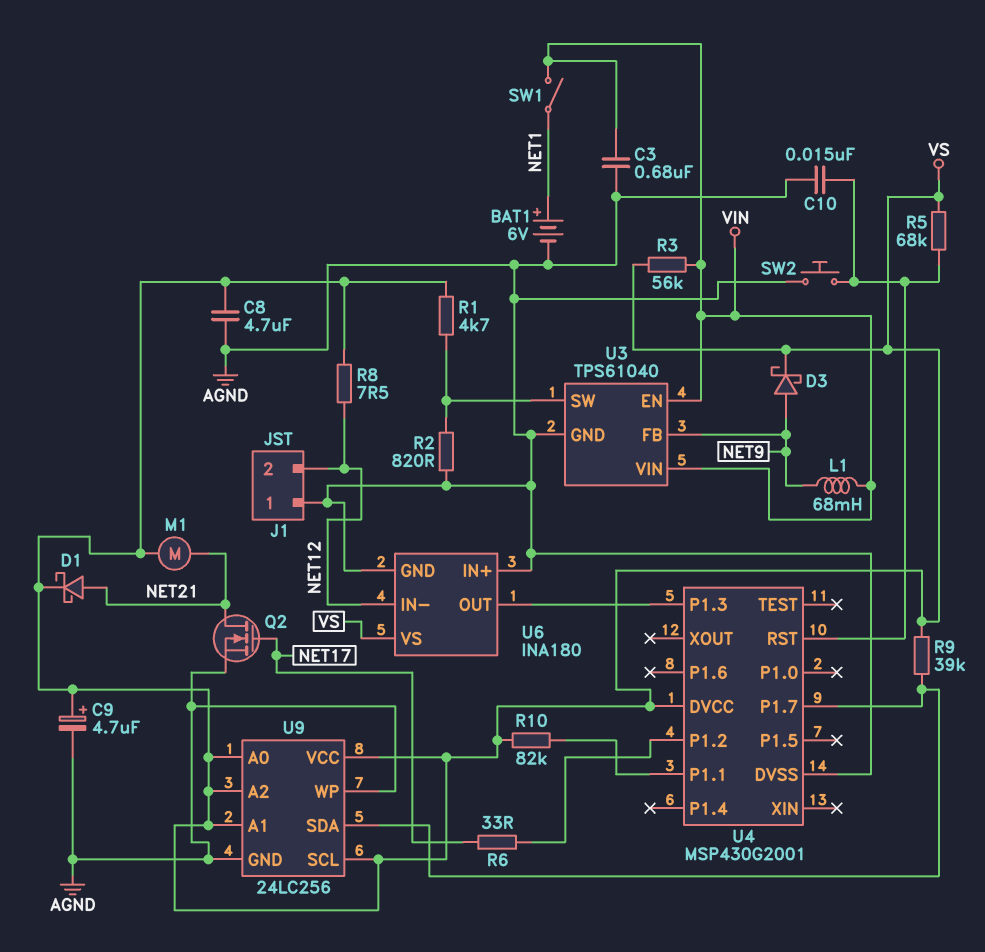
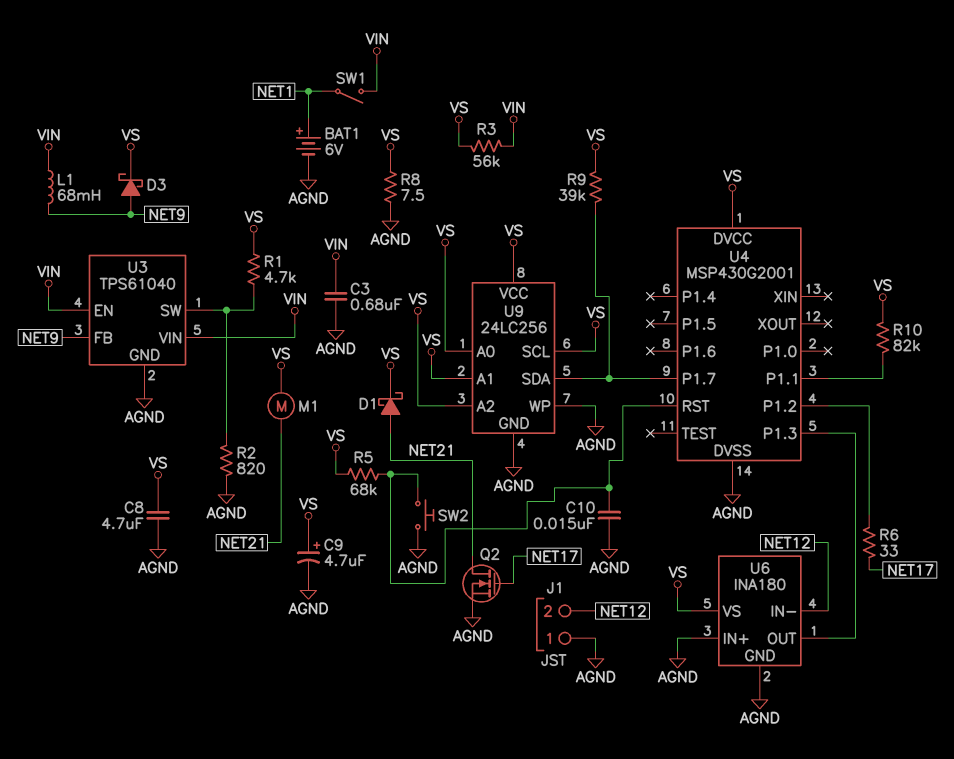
R8: 7.5 (NET12, VS) -> 7.5 (AGND, VS)

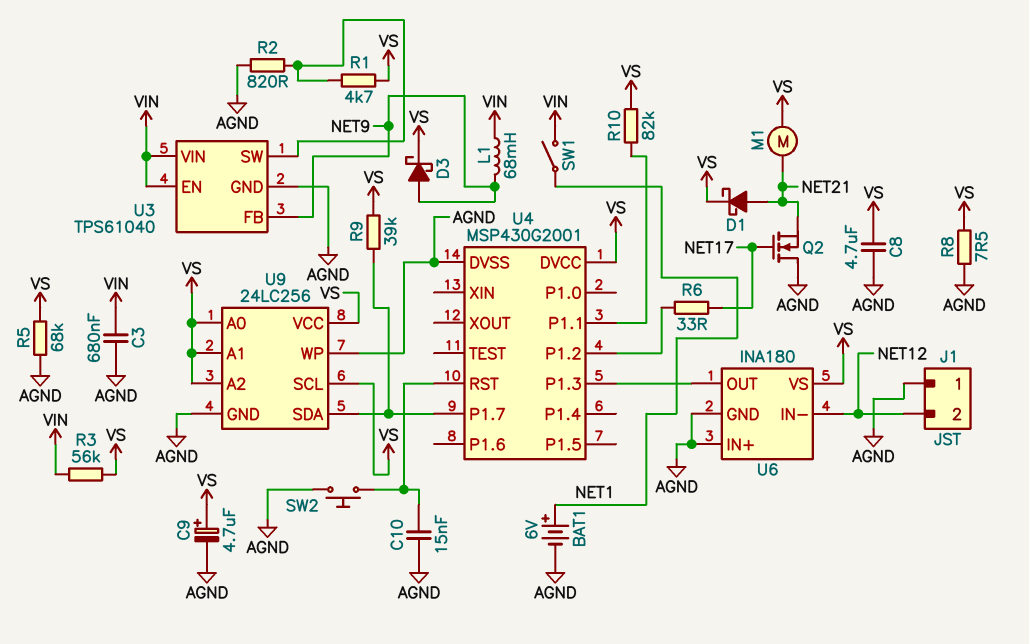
Q2: NMOS (G NET17, D NET21, S AGND) -> NMOS (G NET17, D AGND, S NET21)
R5: 68k (U4/RST, VS) -> 68k (AGND, VS)

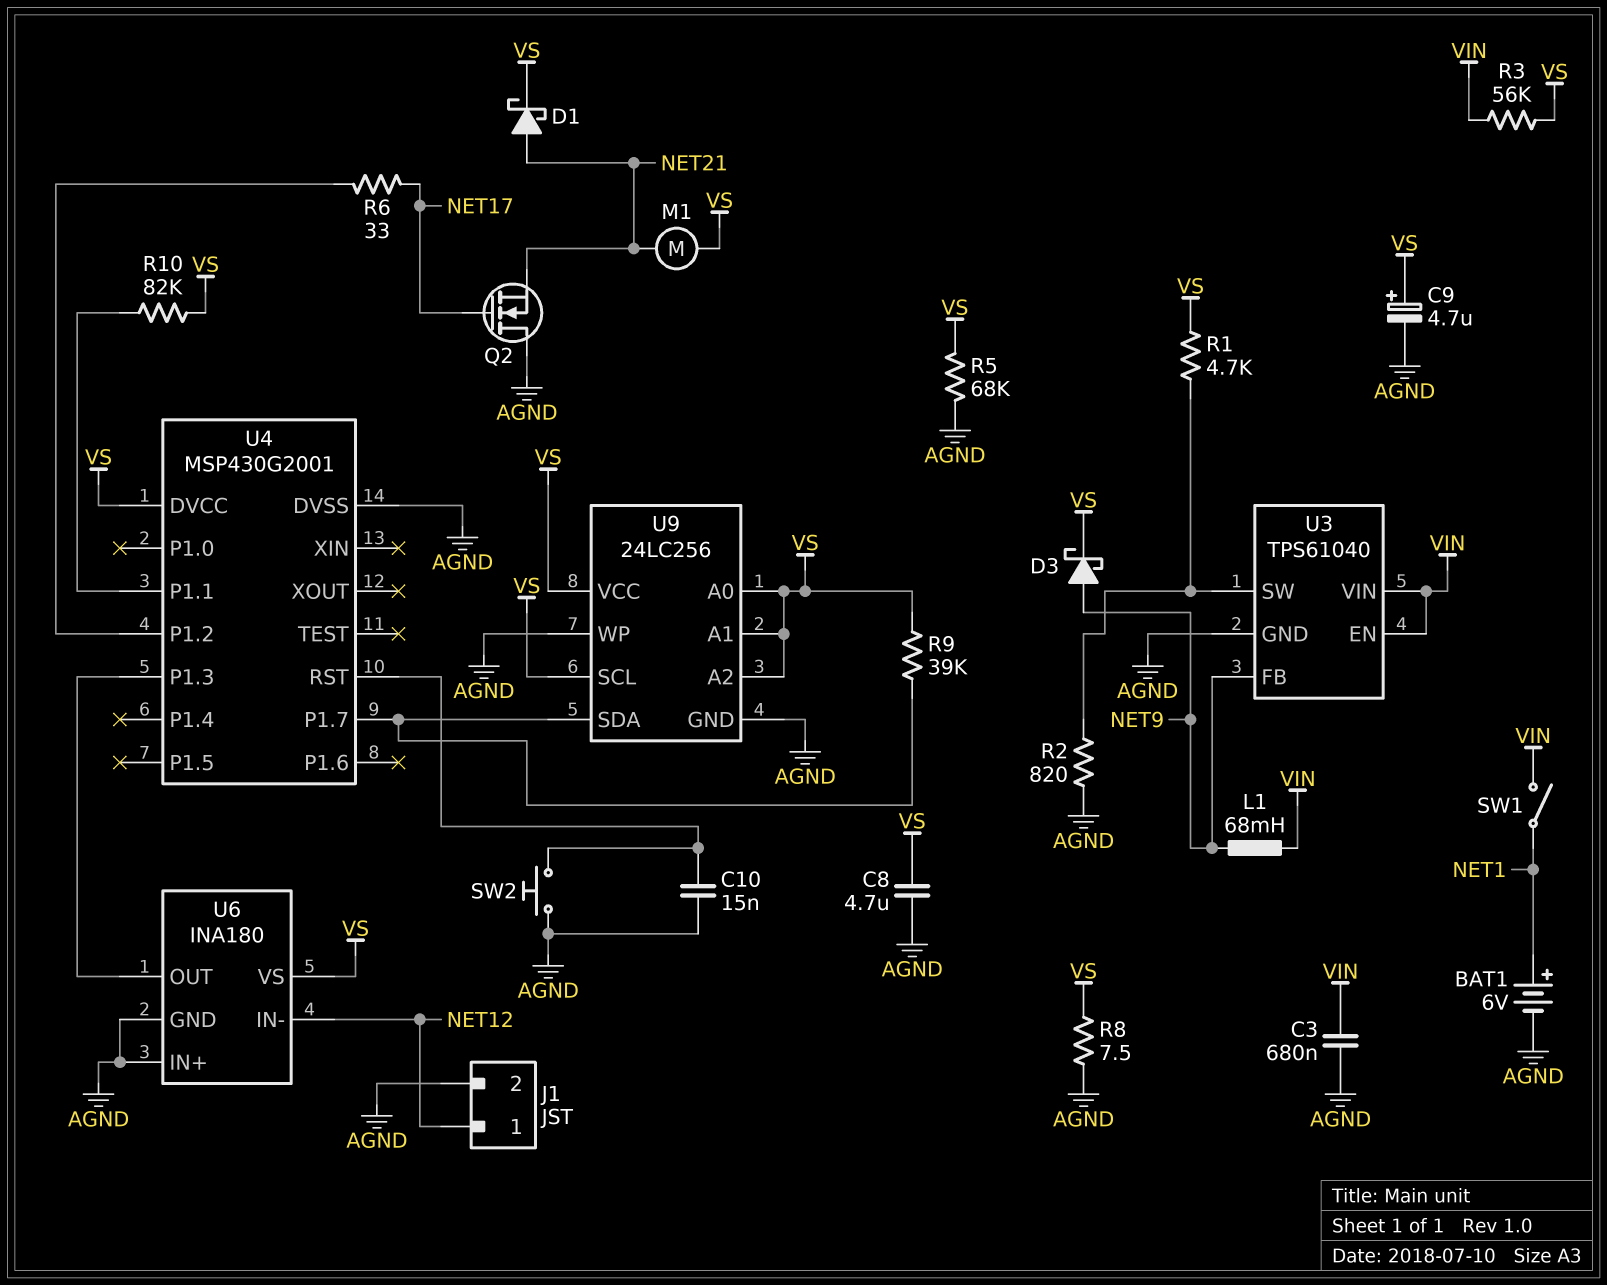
J1 pin 1: AGND -> NET12
J1 pin 2: NET12 -> AGND

